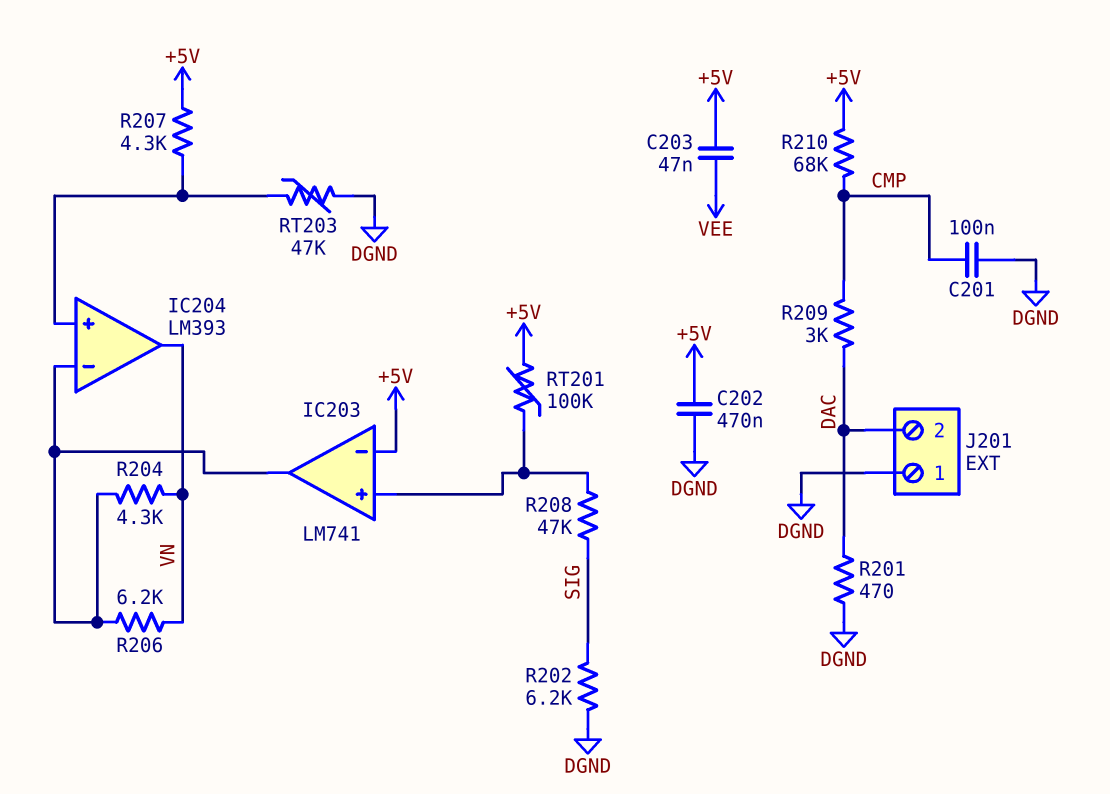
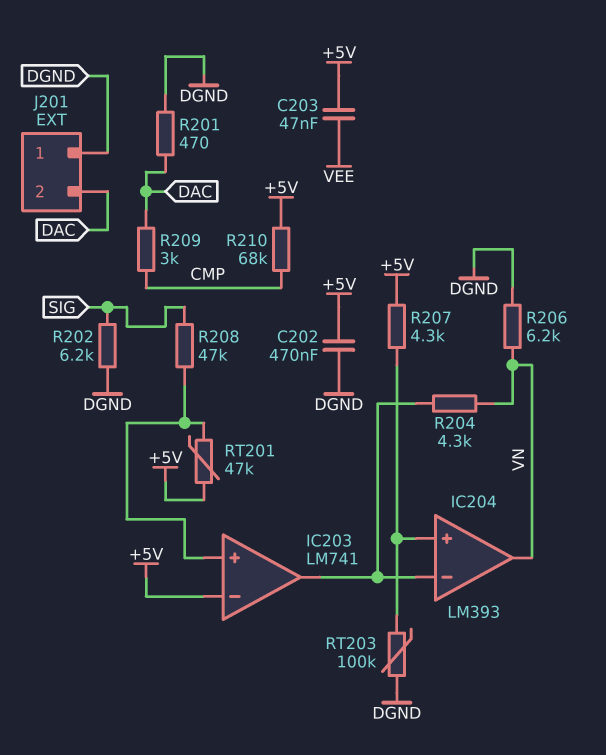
C201: 100nF (CMP, DGND) -> none
R206: 6.2k (IC203/out, VN) -> 6.2k (DGND, VN)
RT201: 100k (+5V, IC203/in+) -> 47k (+5V, IC203/in+)
RT203: 47k (DGND, IC204/in+) -> 100k (DGND, IC204/in+)

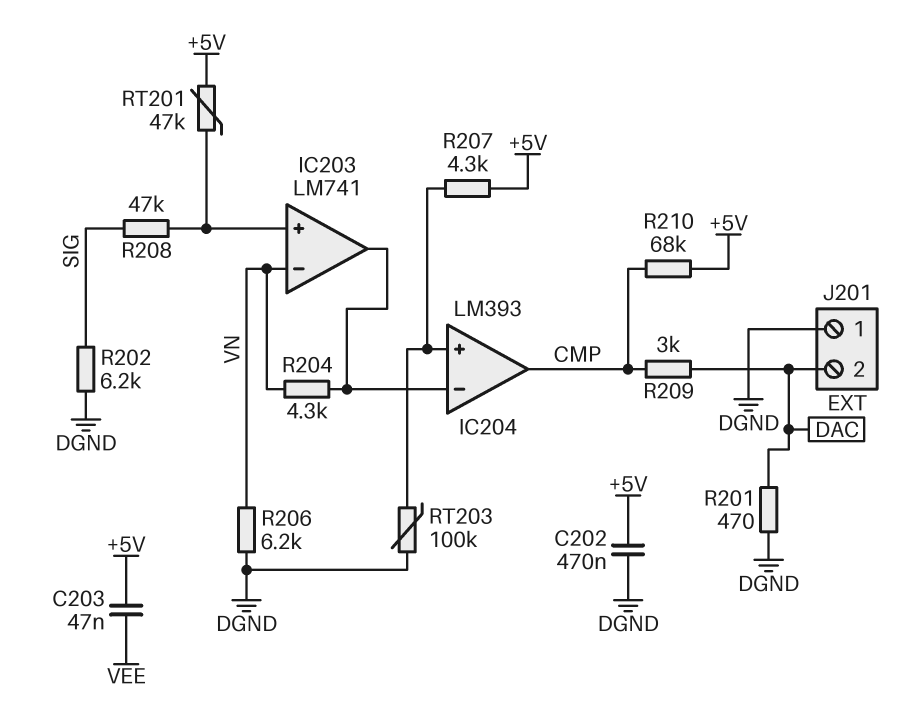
IC203 pin in-: +5V -> VN
IC204 pin out: VN -> CMP

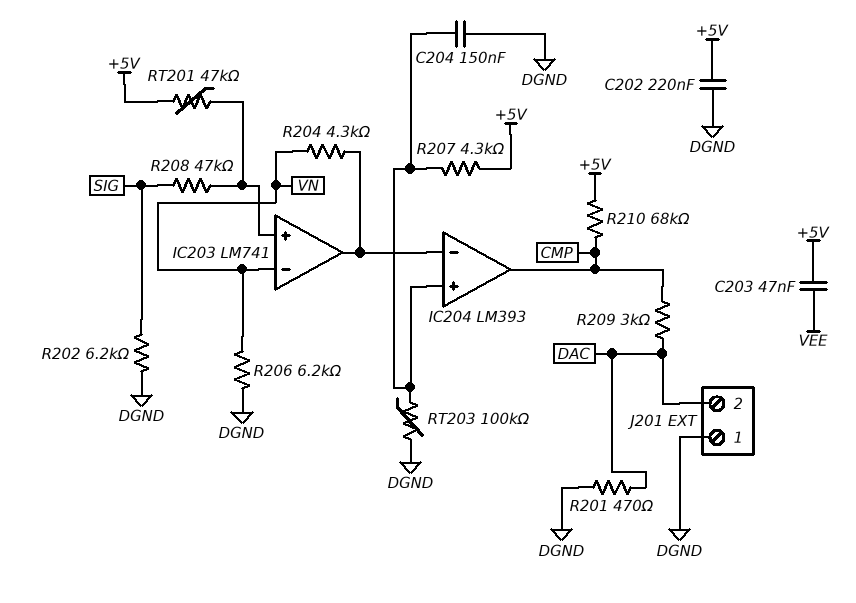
C202: 470nF (+5V, DGND) -> 220nF (+5V, DGND)
C204: none -> 150nF (DGND, IC204/in+)

